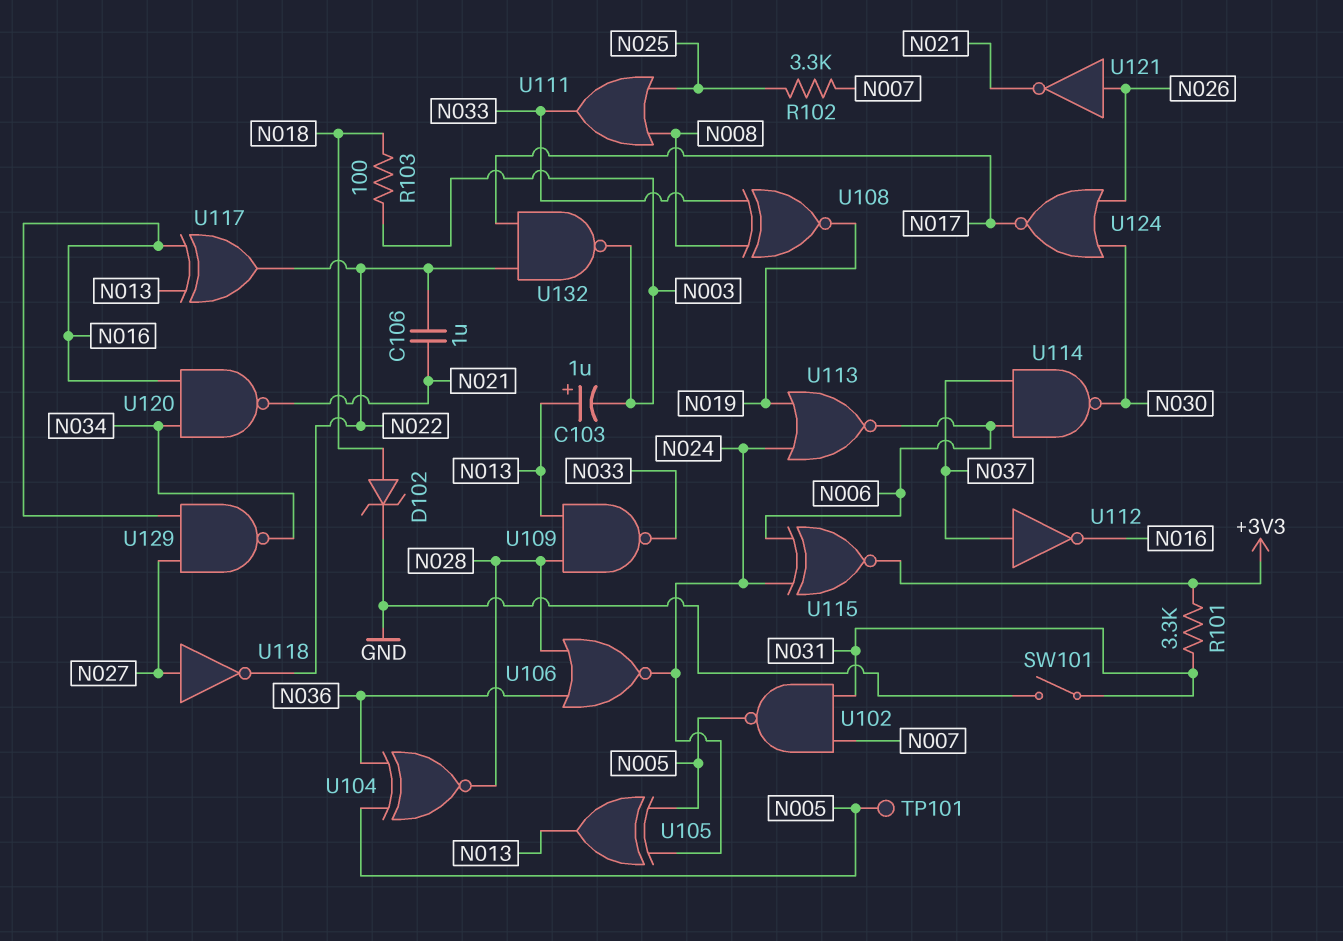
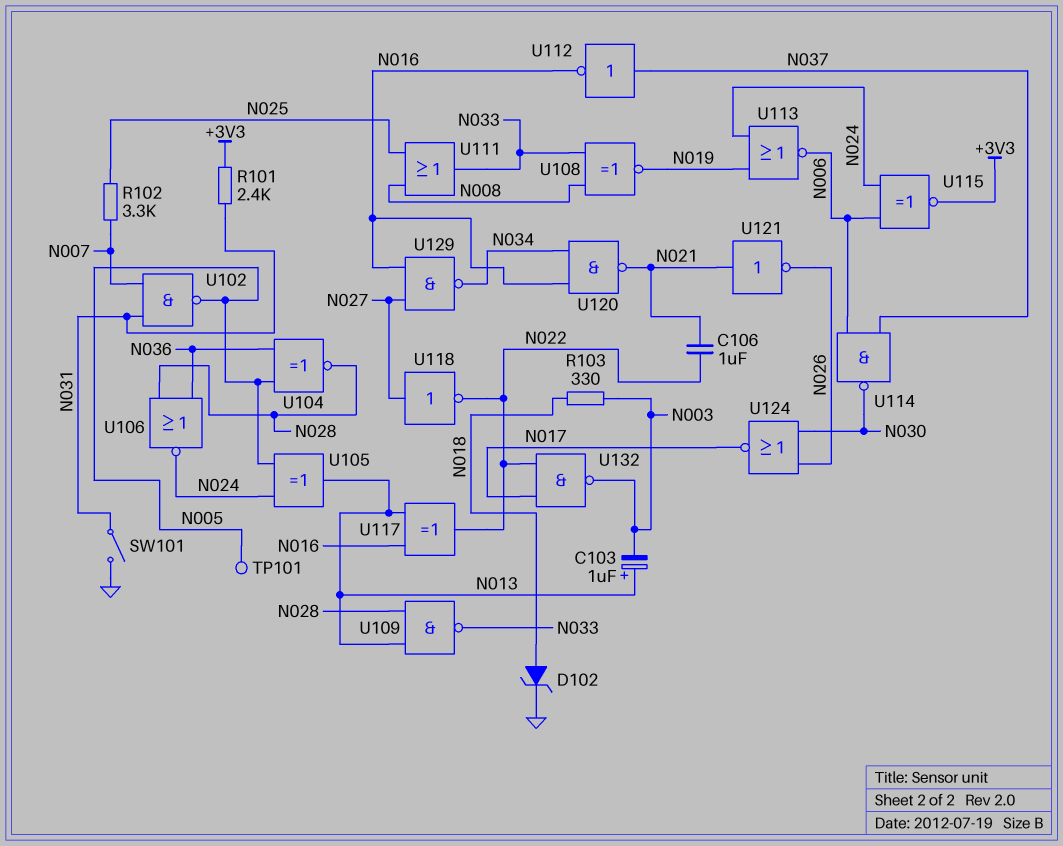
R101: 3.3k (+3V3, N031) -> 2.4k (+3V3, N031)
R103: 100 (N003, N018) -> 330 (N003, N018)
U121: NOT (in N026, out N021) -> NOT (in N021, out N026)

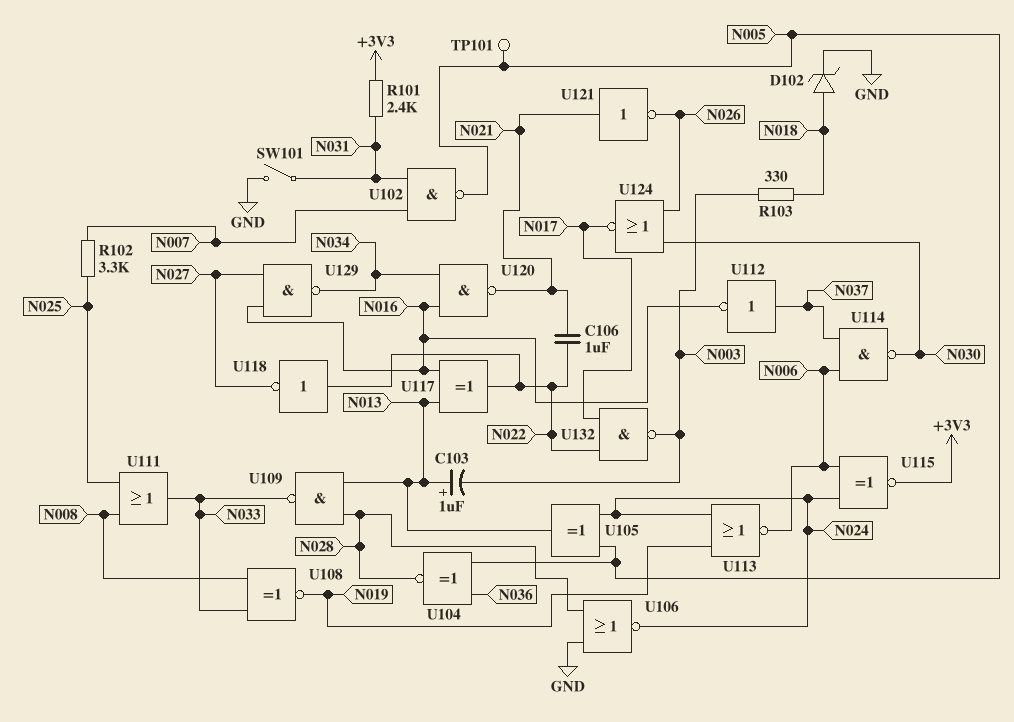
U106: NOR (in N028, in N036, out N024) -> NOR (in GND, in N028, out N024)
U118: NOT (in N027, out N022) -> NOT (in N022, out N027)

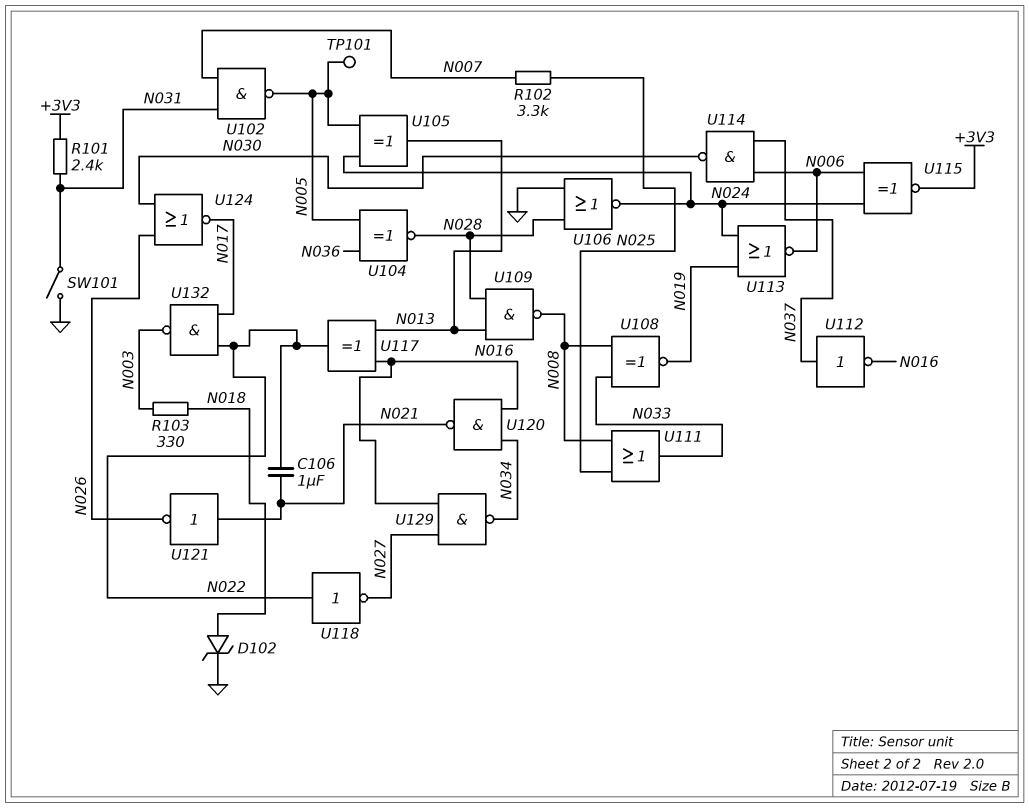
C103: 1uF (plus N013, minus N003) -> none
U109: NAND (in N013, in N028, out N033) -> NAND (in N013, in N028, out N008)

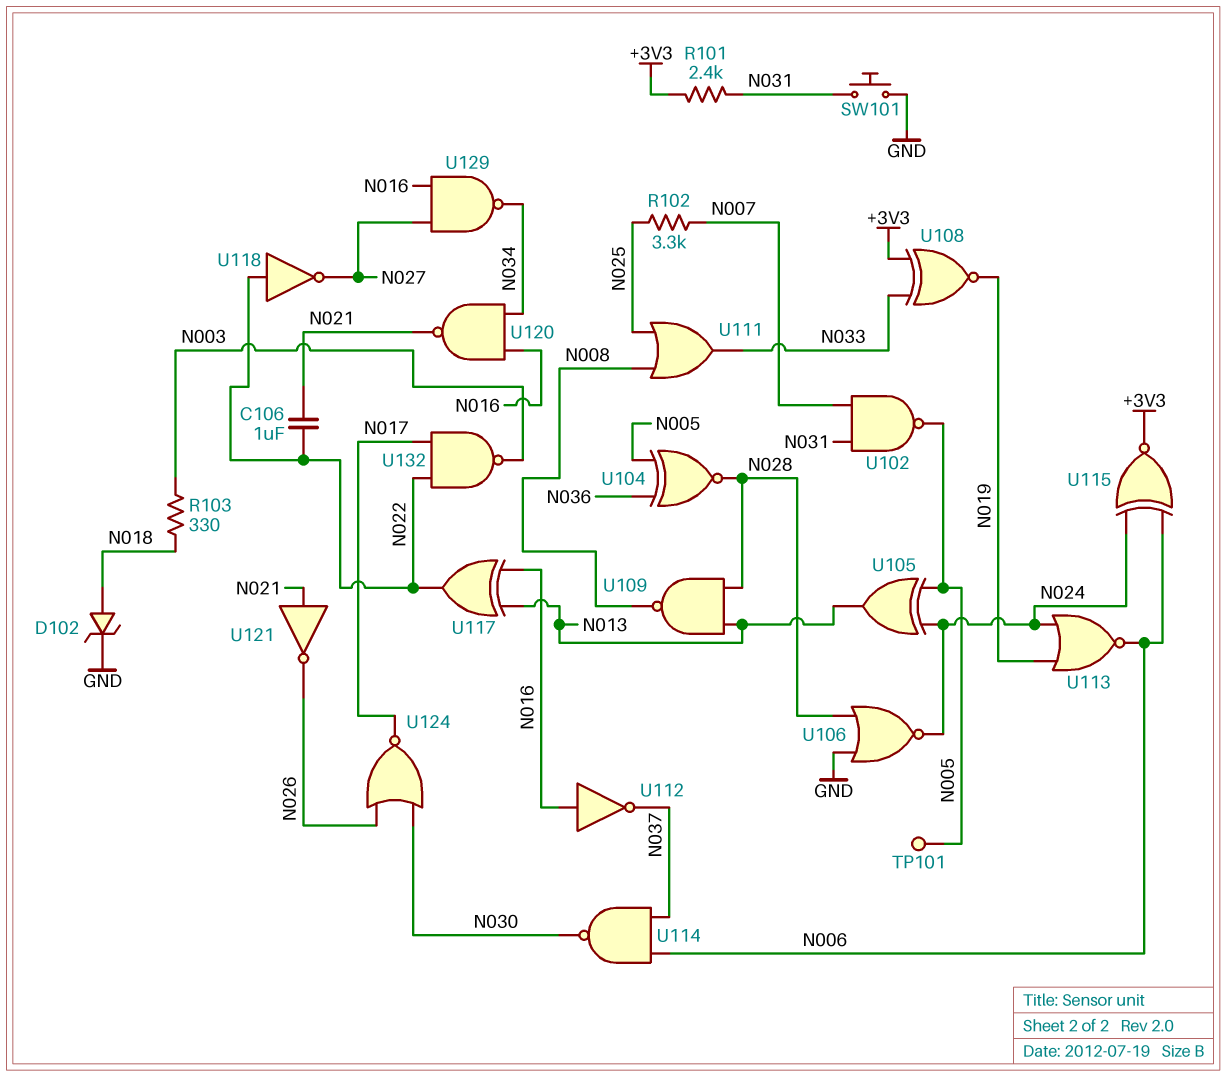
SW101: switch (GND, N031) -> button (GND, N031)
U108: XNOR (in N008, in N033, out N019) -> XNOR (in +3V3, in N033, out N019)
U112: NOT (in N037, out N016) -> NOT (in N016, out N037)

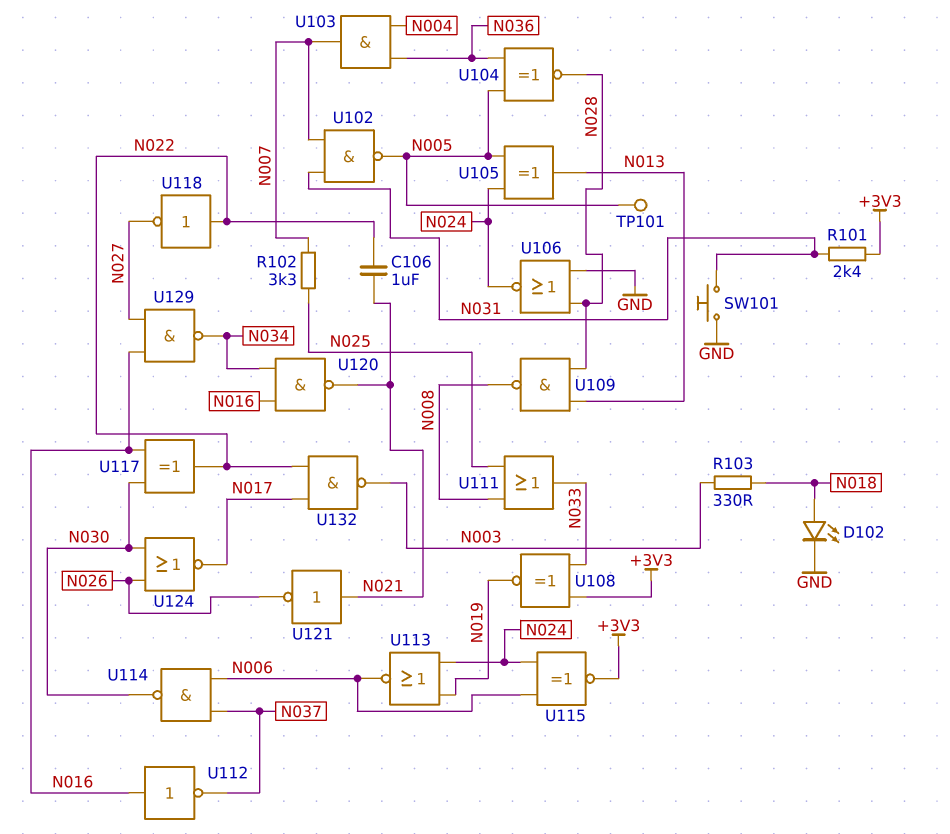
D102: zener (A N018, K GND) -> LED (A N018, K GND)
U103: none -> AND (in N004, in N036, out N007)
U117: XOR (in N013, in N016, out N022) -> XOR (in N016, in N030, out N022)

